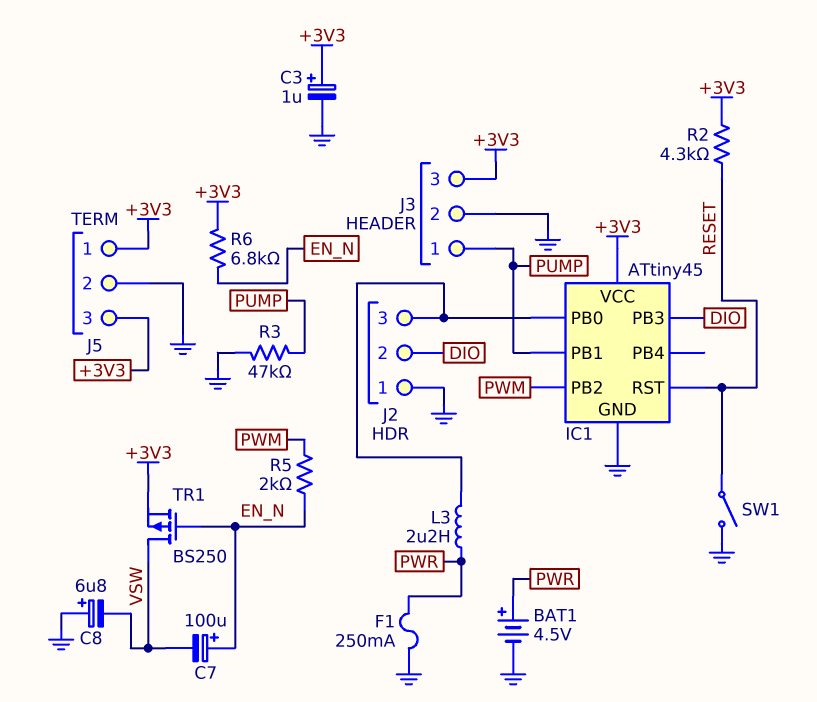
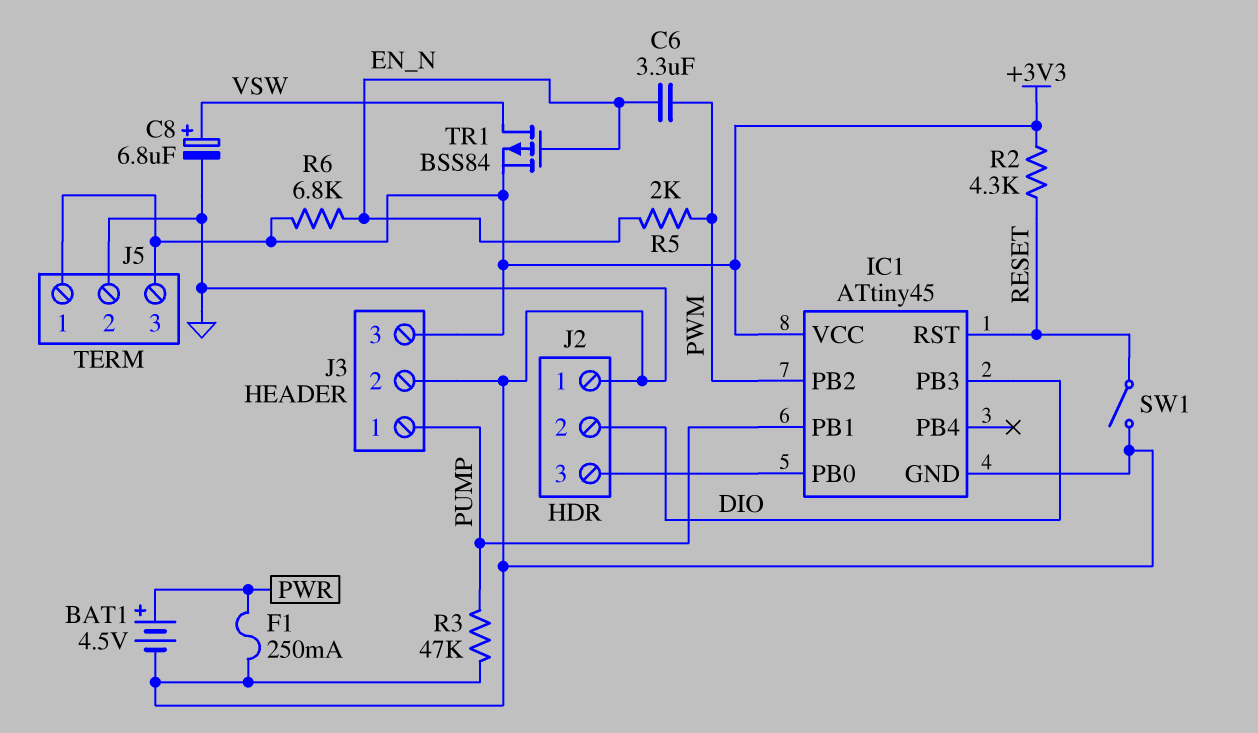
C3: 1uF (plus +3V3, minus GND) -> none
C6: none -> 3.3uF (EN_N, PWM)
C7: 100uF (plus EN_N, minus VSW) -> none
C8: 6.8uF (plus GND, minus VSW) -> 6.8uF (plus VSW, minus GND)
L3: 2.2uH (IC1/PB0, PWR) -> none
TR1: PMOS BS250 (G EN_N, D VSW, S +3V3) -> PMOS BSS84 (G EN_N, D VSW, S +3V3)

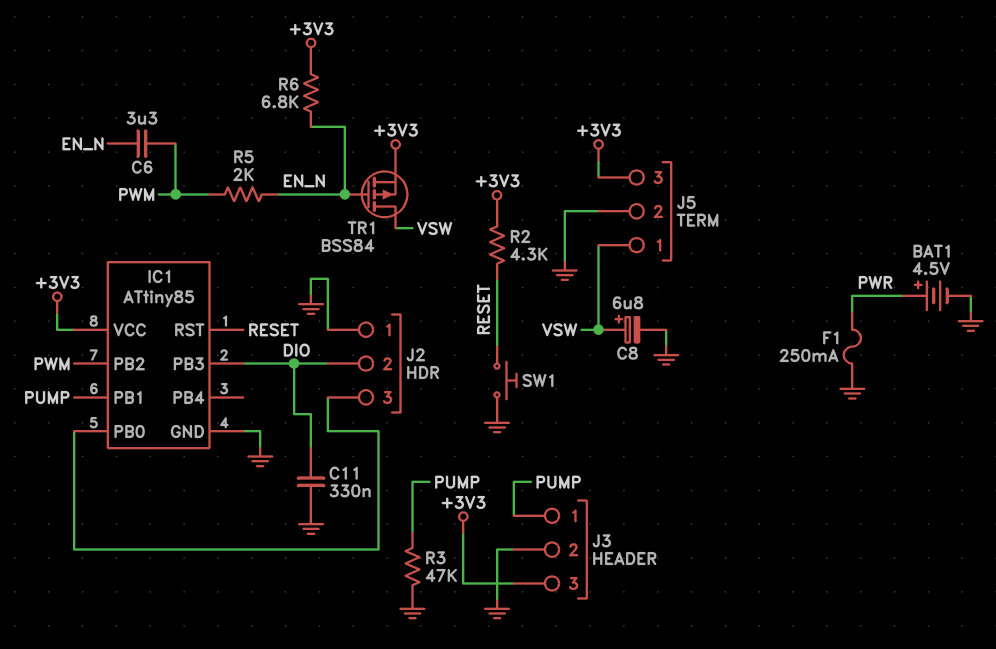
C11: none -> 330nF (DIO, GND)
IC1: ATtiny45 -> ATtiny85
J5 pin 1: +3V3 -> VSW
SW1: switch (GND, RESET) -> button (GND, RESET)

